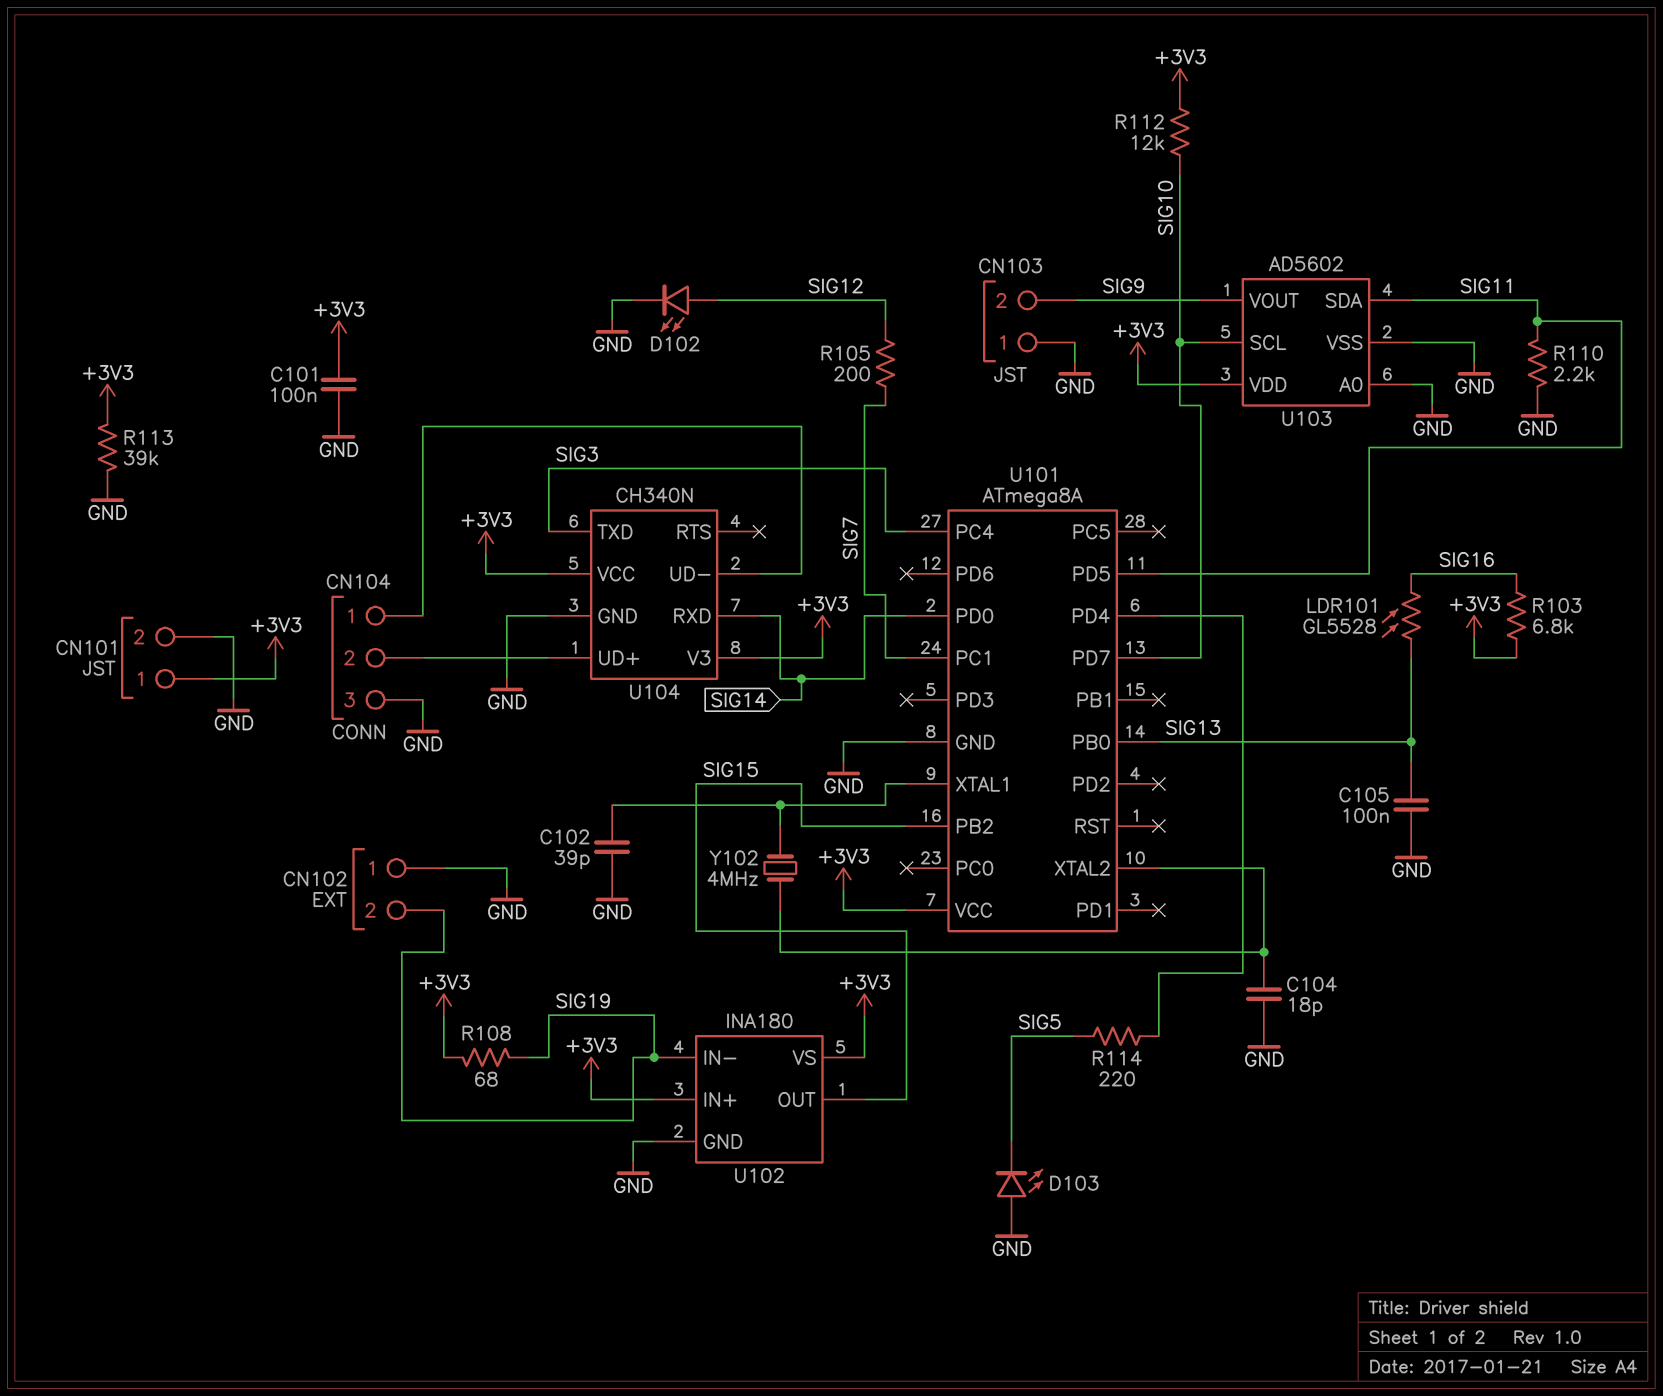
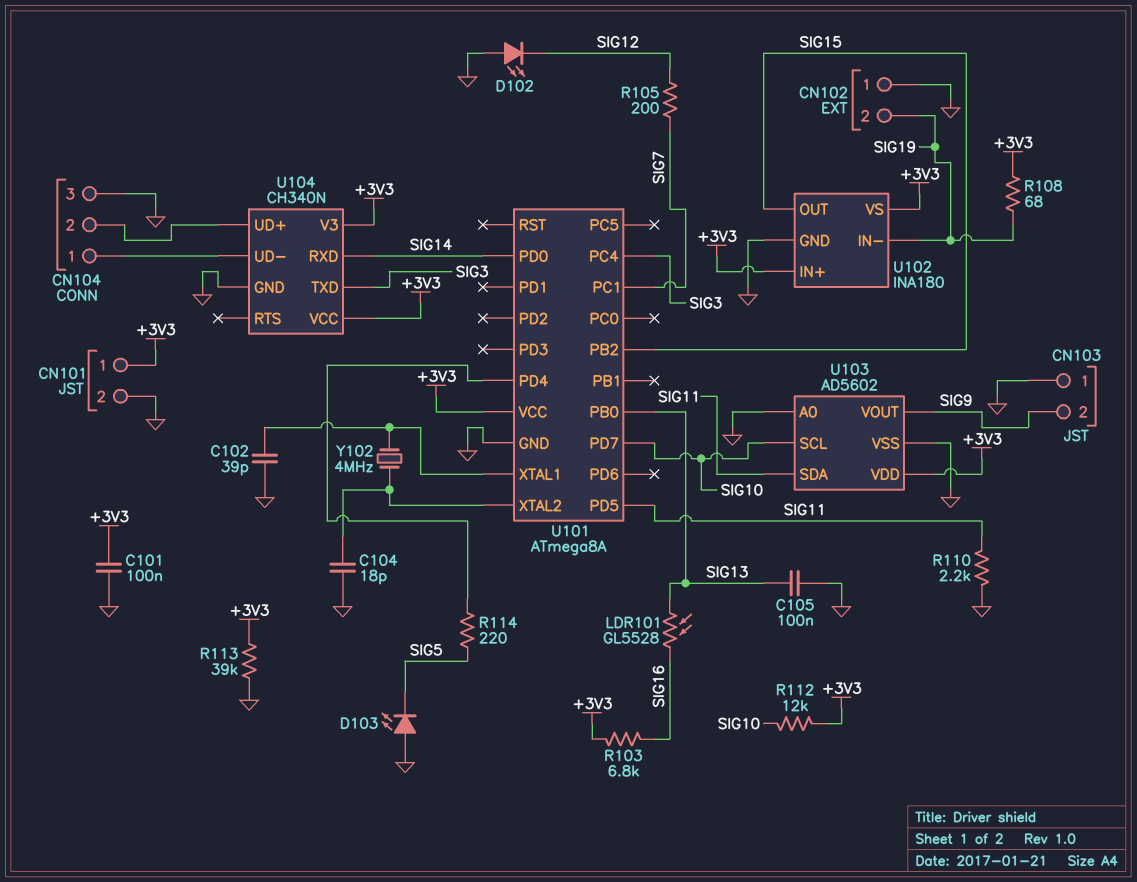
D102: LED (A SIG12, K GND) -> LED (A GND, K SIG12)

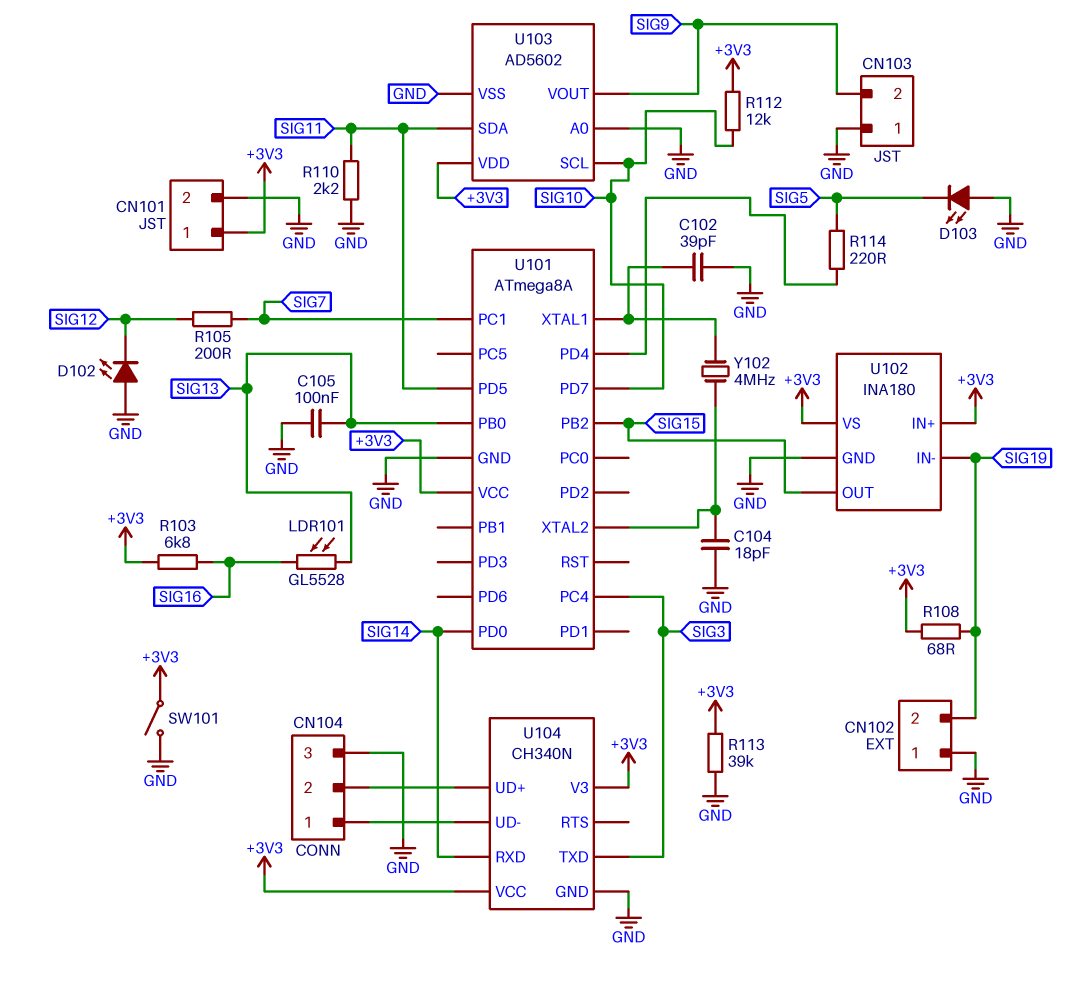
C101: 100nF (+3V3, GND) -> none
SW101: none -> switch (+3V3, GND)

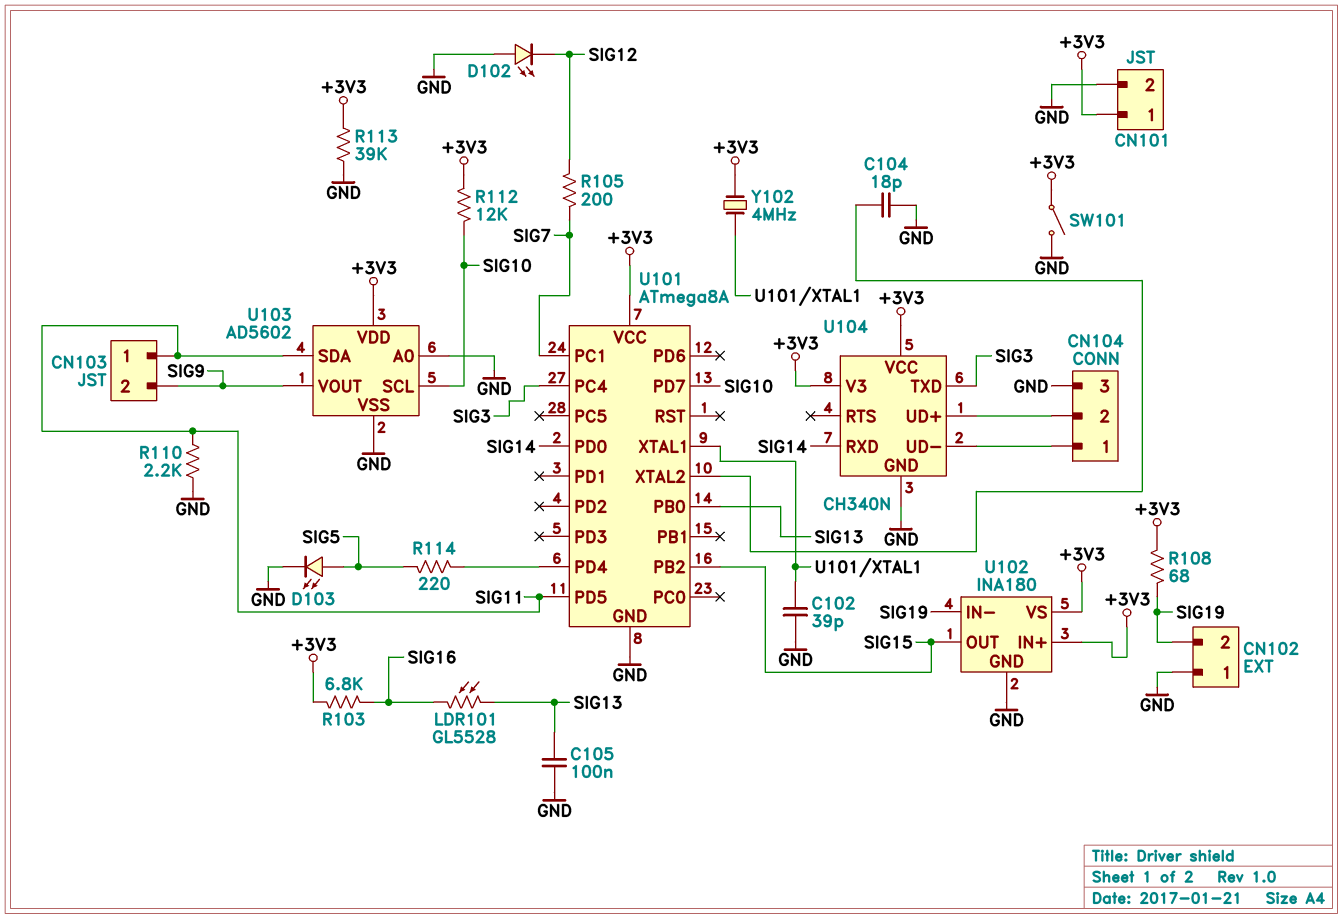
CN103 pin 1: GND -> SIG11
D103: LED (A GND, K SIG5) -> LED (A SIG5, K GND)
Y102: 4MHz (U101/XTAL1, U101/XTAL2) -> 4MHz (+3V3, U101/XTAL1)

